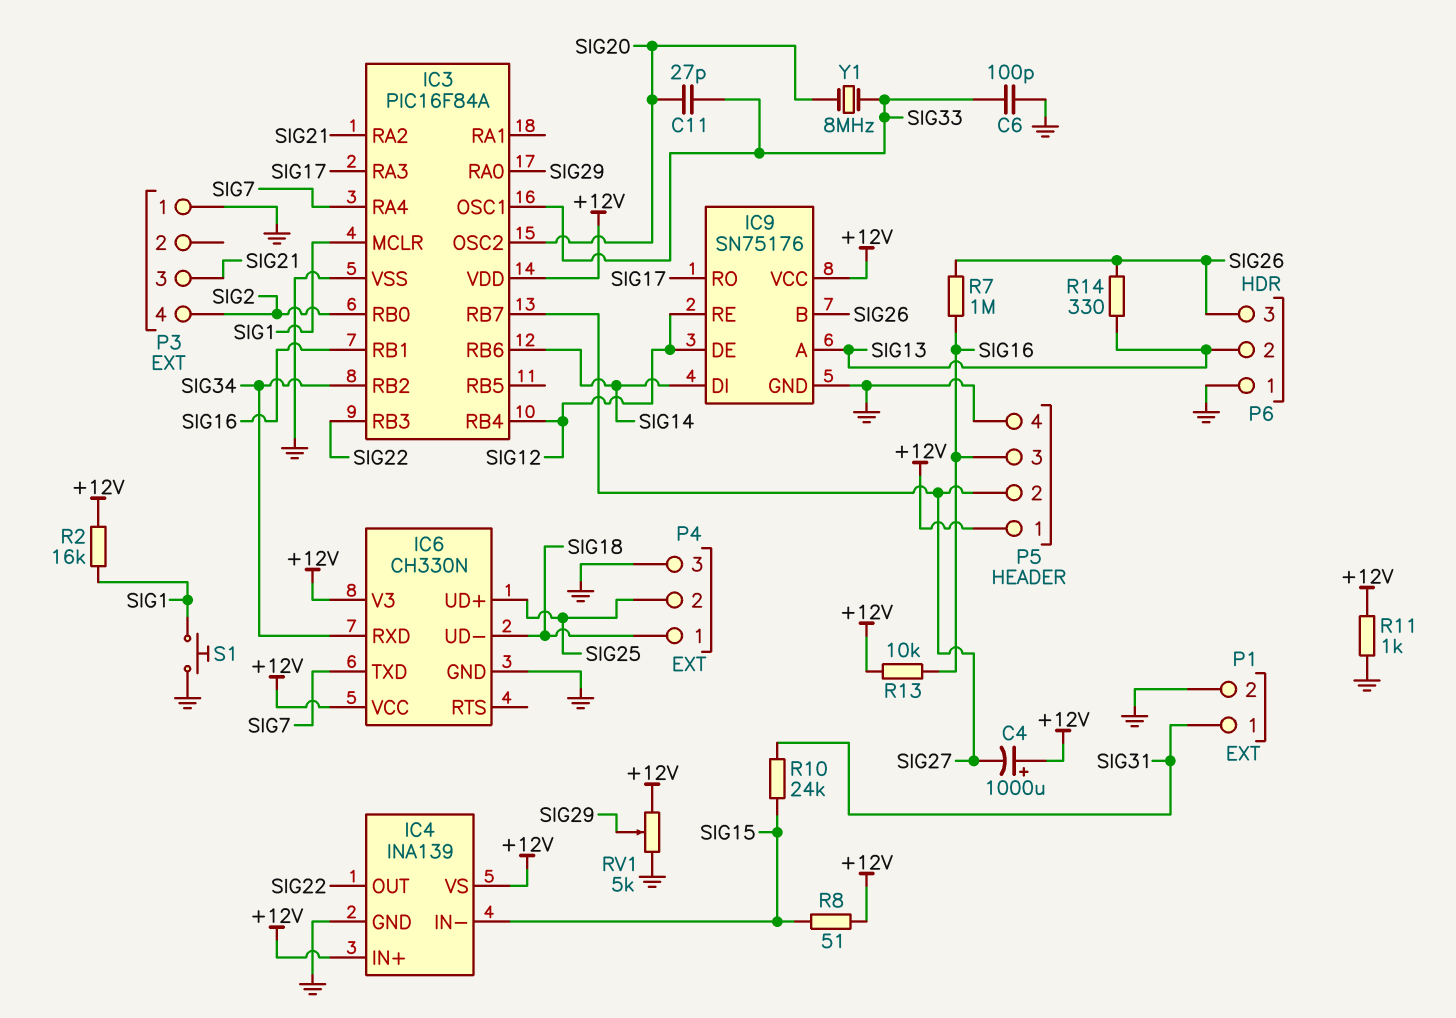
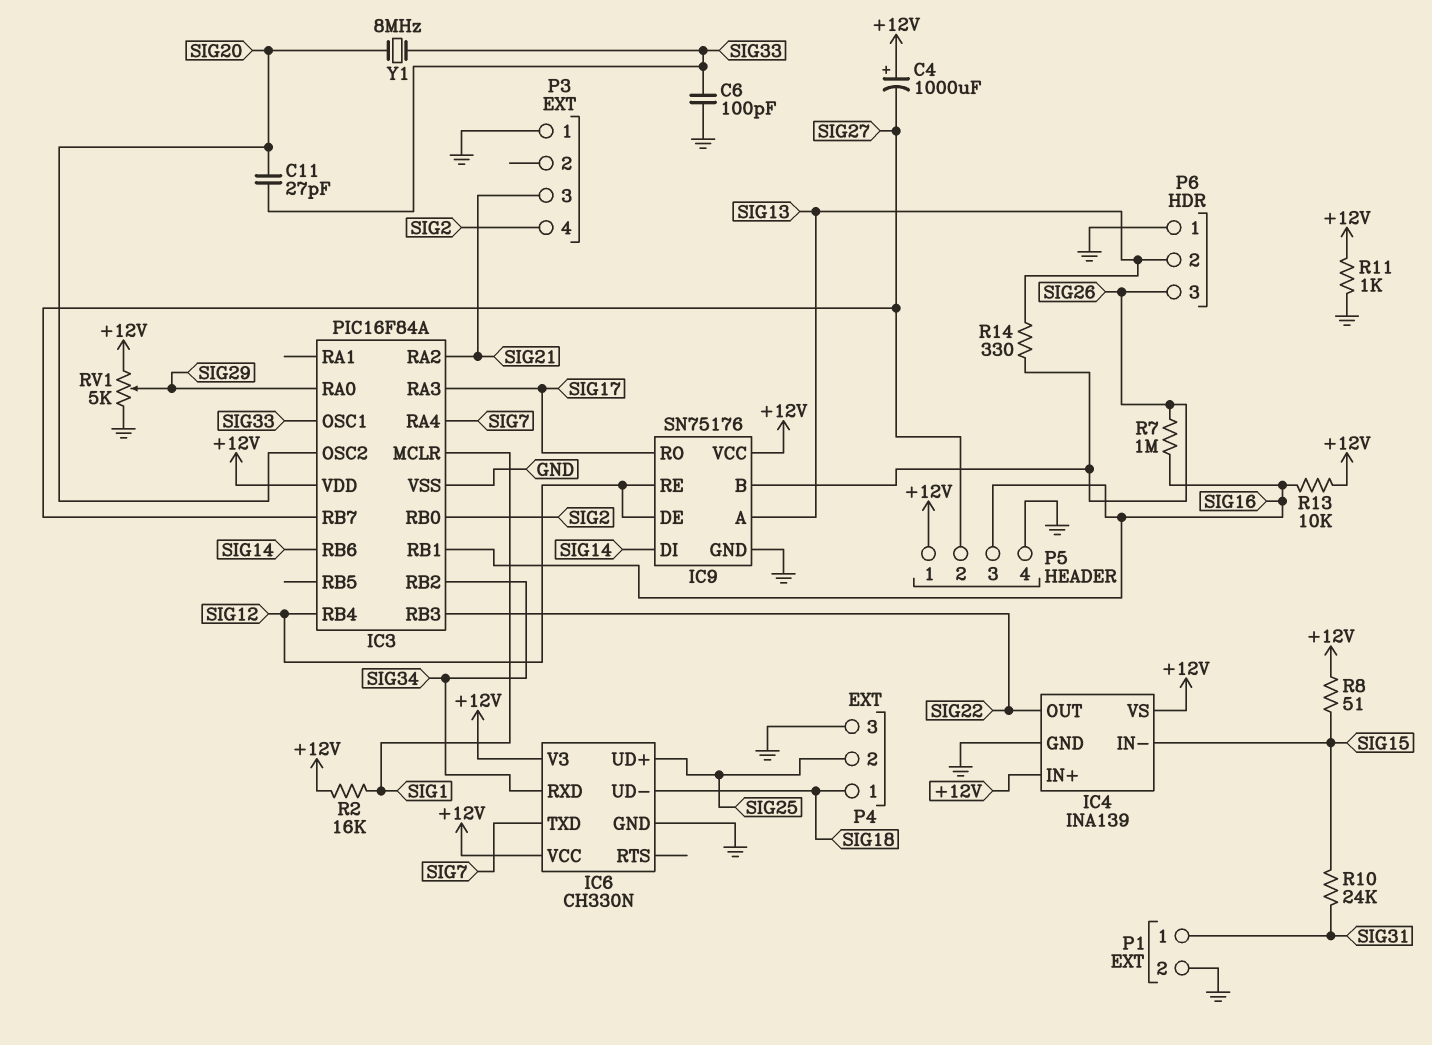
S1: button (GND, SIG1) -> none

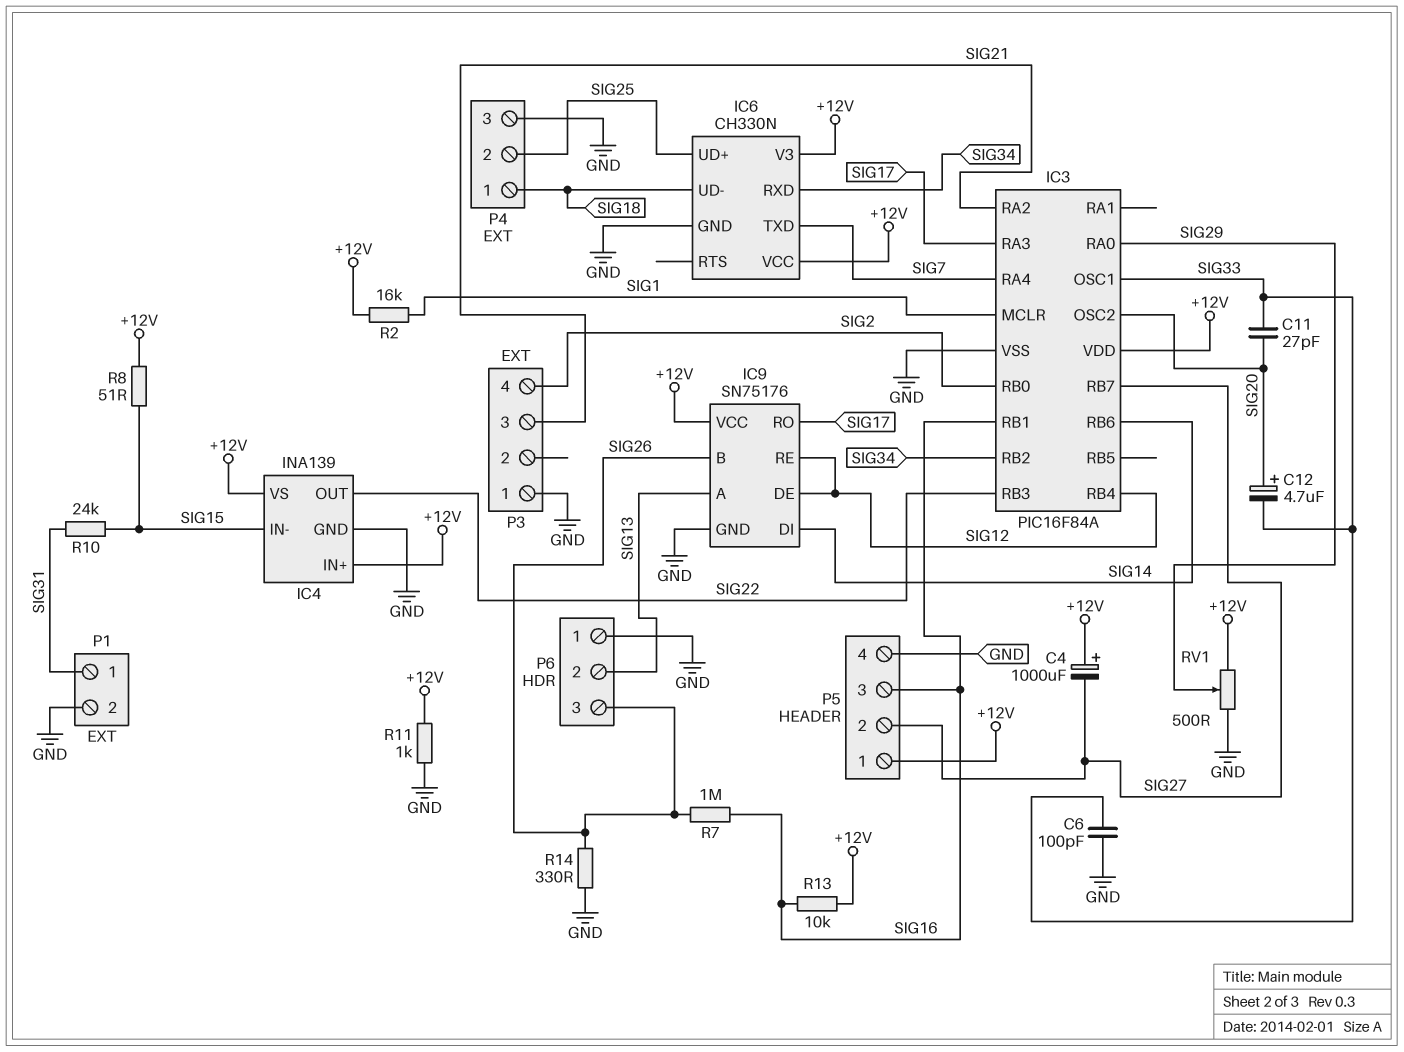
C12: none -> 4.7uF (plus SIG20, minus SIG33)
R14: 330 (SIG13, SIG26) -> 330 (GND, SIG26)
RV1: 5k (+12V, GND, wiper SIG29) -> 500 (+12V, GND, wiper SIG29)
Y1: 8MHz (SIG20, SIG33) -> none

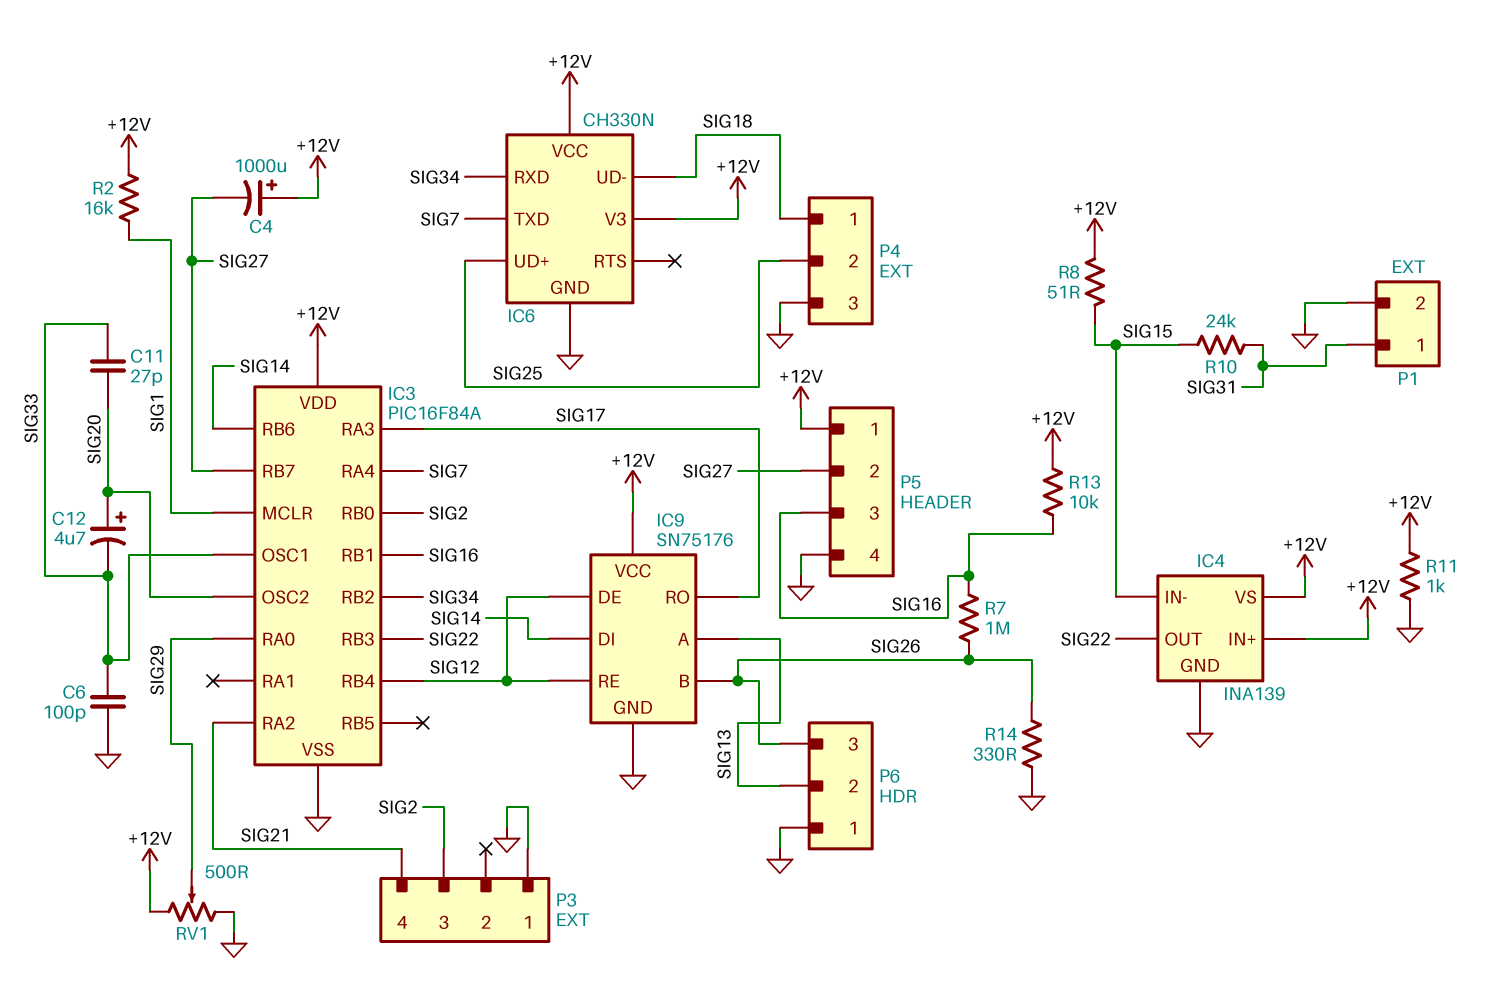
P3 pin 3: SIG21 -> SIG2
P3 pin 4: SIG2 -> SIG21

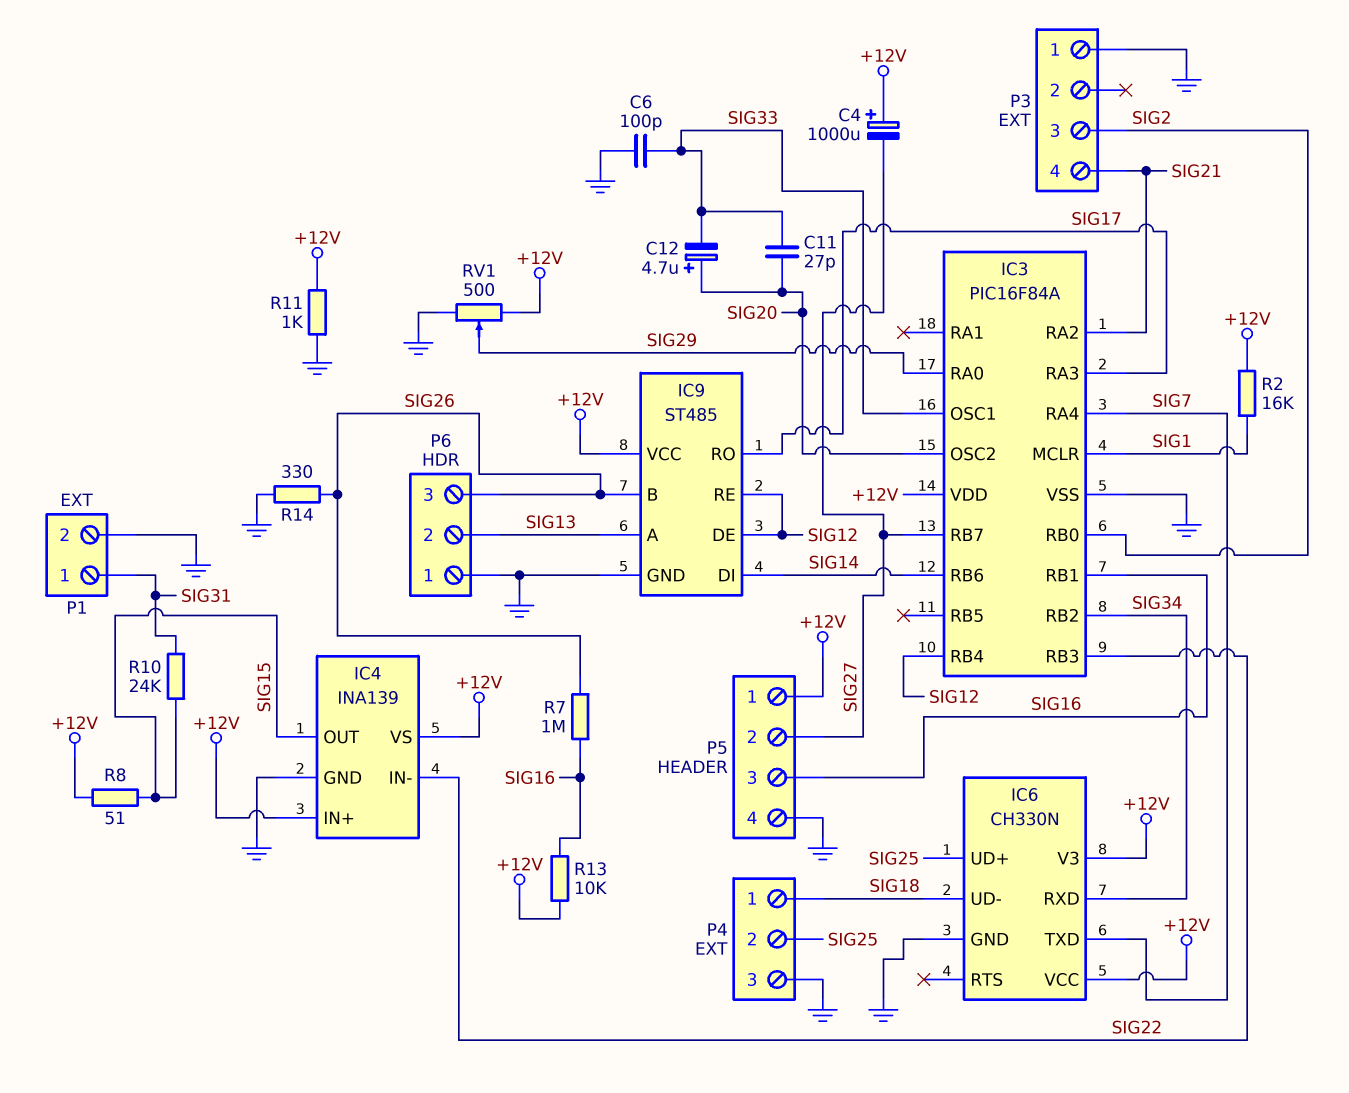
IC4 pin IN-: SIG15 -> SIG22
IC4 pin OUT: SIG22 -> SIG15
IC9: SN75176 -> ST485

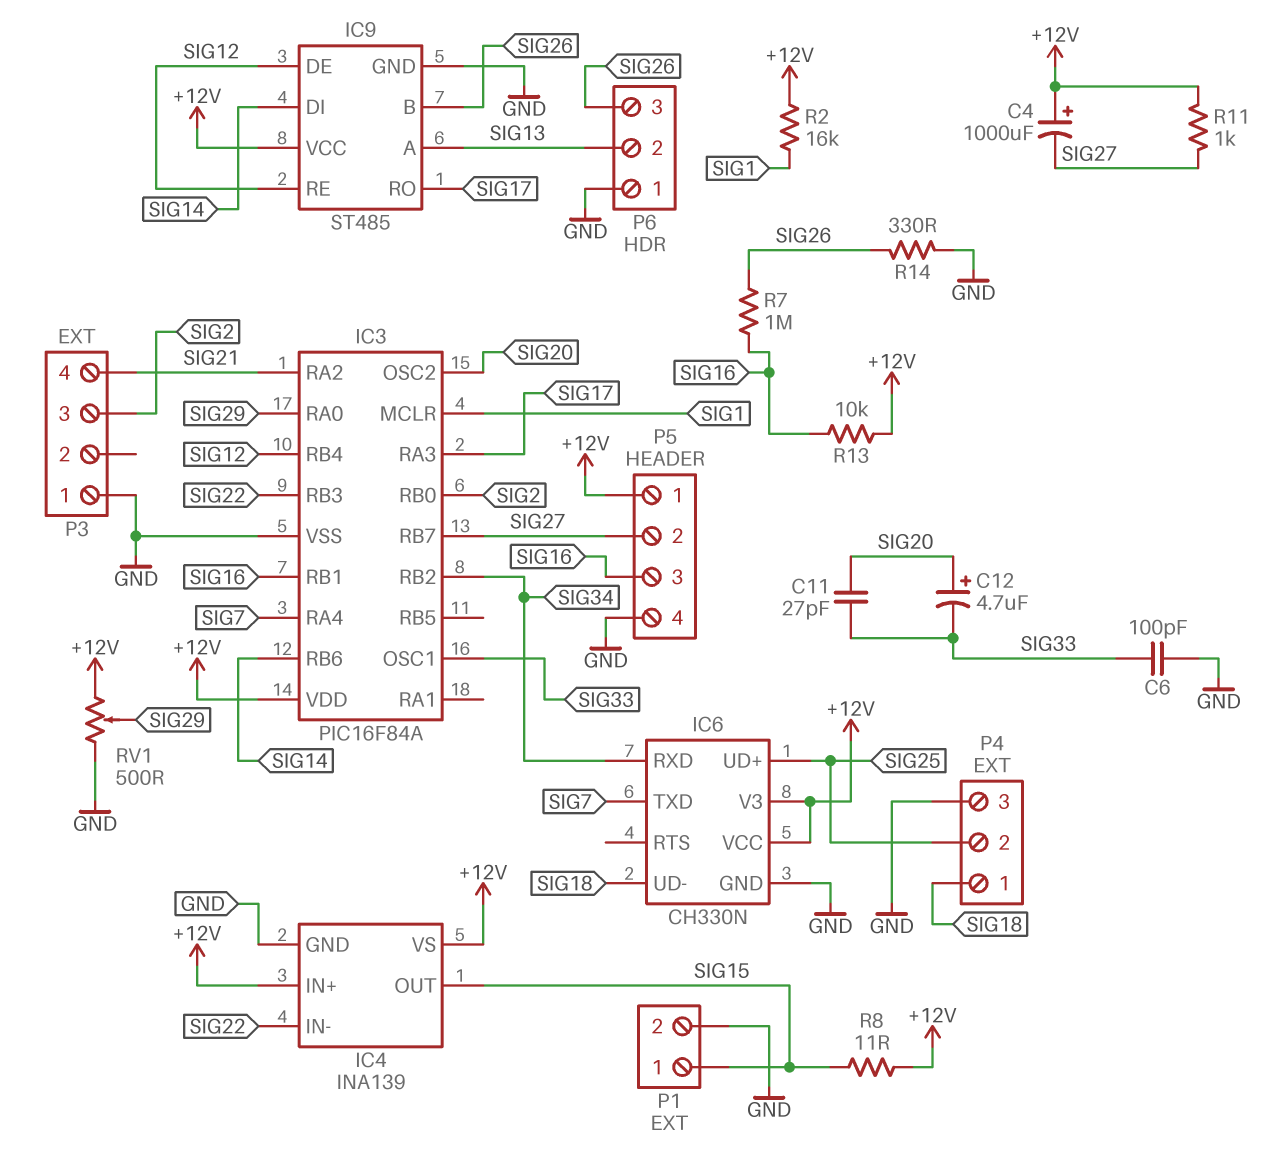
P1 pin 1: SIG31 -> SIG15
R8: 51 (+12V, SIG15) -> 11 (+12V, SIG15)
R10: 24k (SIG15, SIG31) -> none
R11: 1k (+12V, GND) -> 1k (+12V, SIG27)

